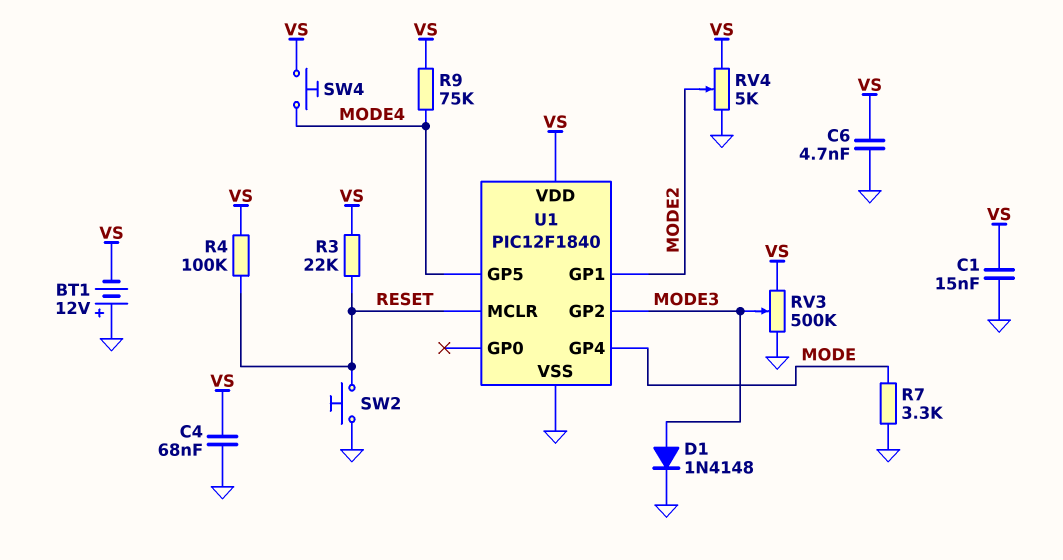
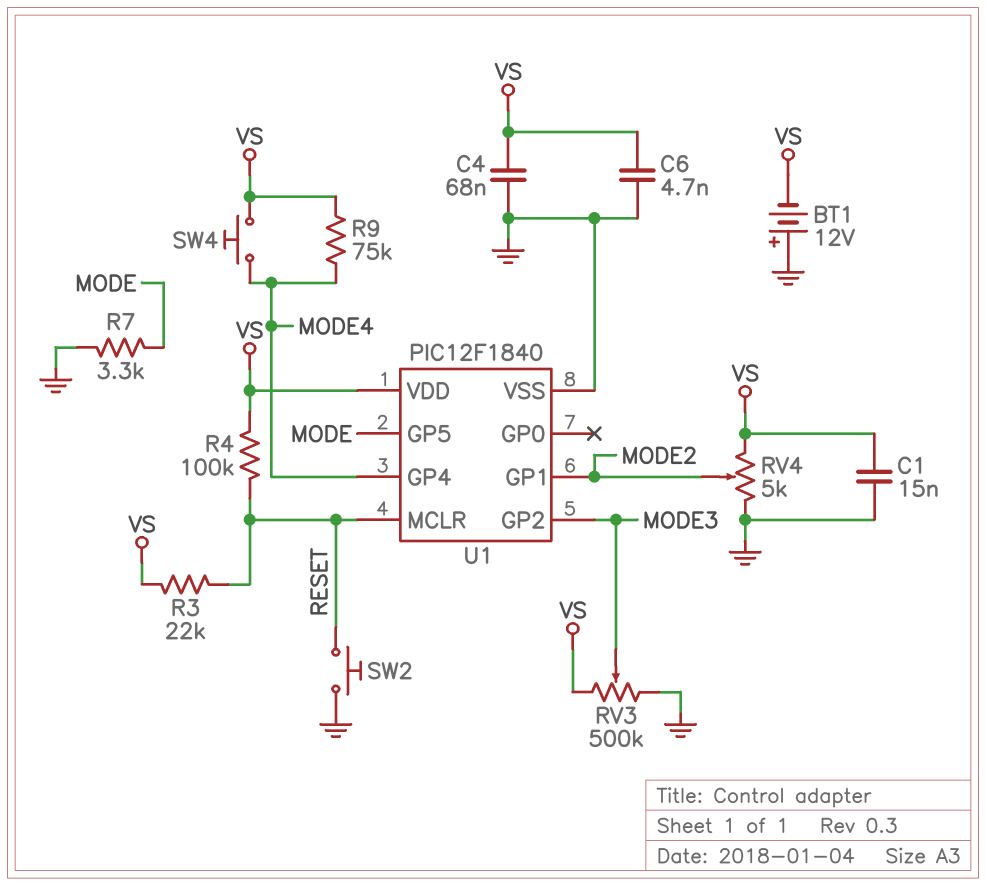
D1: diode 1N4148 (A MODE3, K GND) -> none
U1 pin GP4: MODE -> MODE4
U1 pin GP5: MODE4 -> MODE

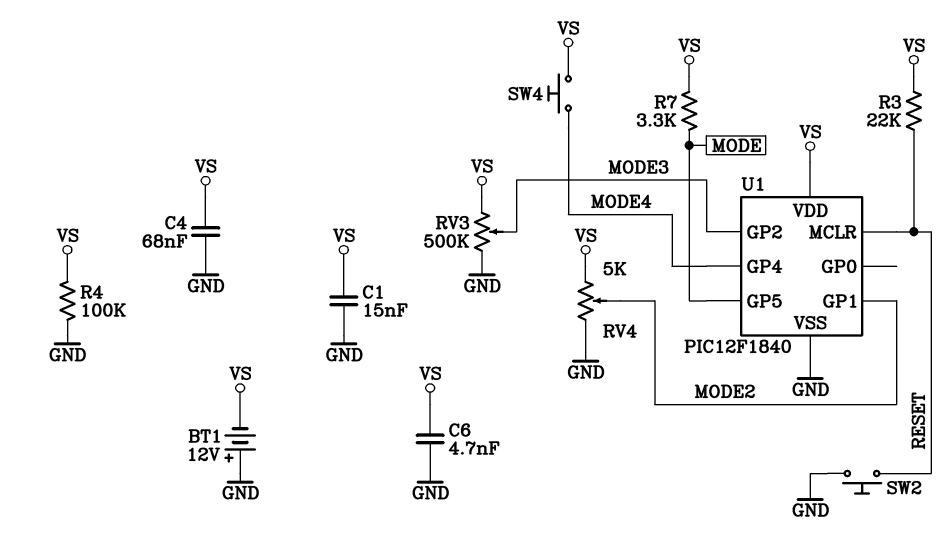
R4: 100k (RESET, VS) -> 100k (GND, VS)
R7: 3.3k (GND, MODE) -> 3.3k (MODE, VS)
R9: 75k (MODE4, VS) -> none

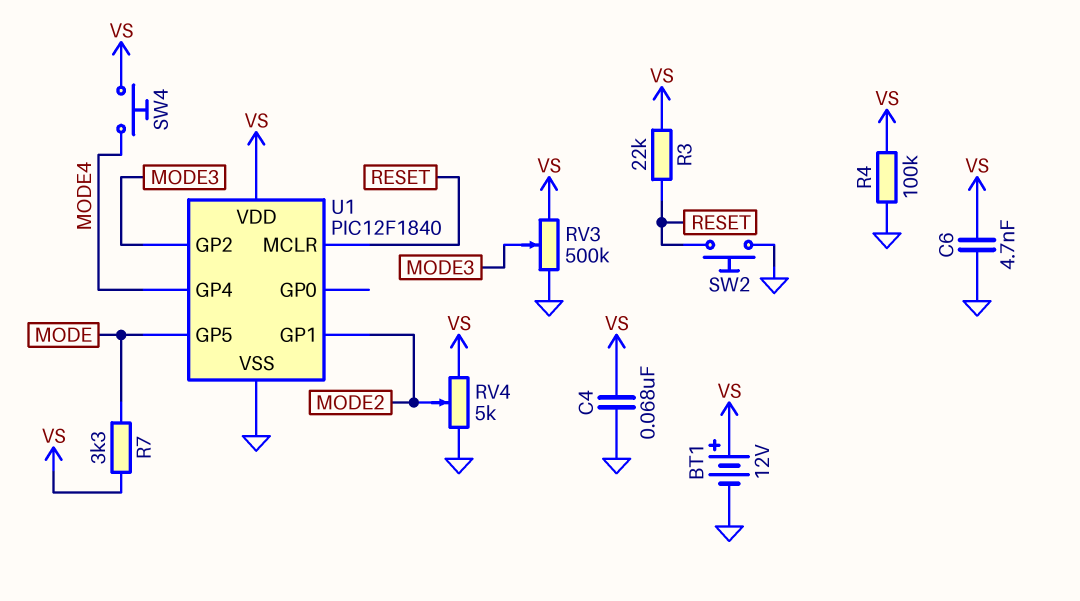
BT1: 12V (plus GND, minus VS) -> 12V (plus VS, minus GND)
C1: 15nF (GND, VS) -> none

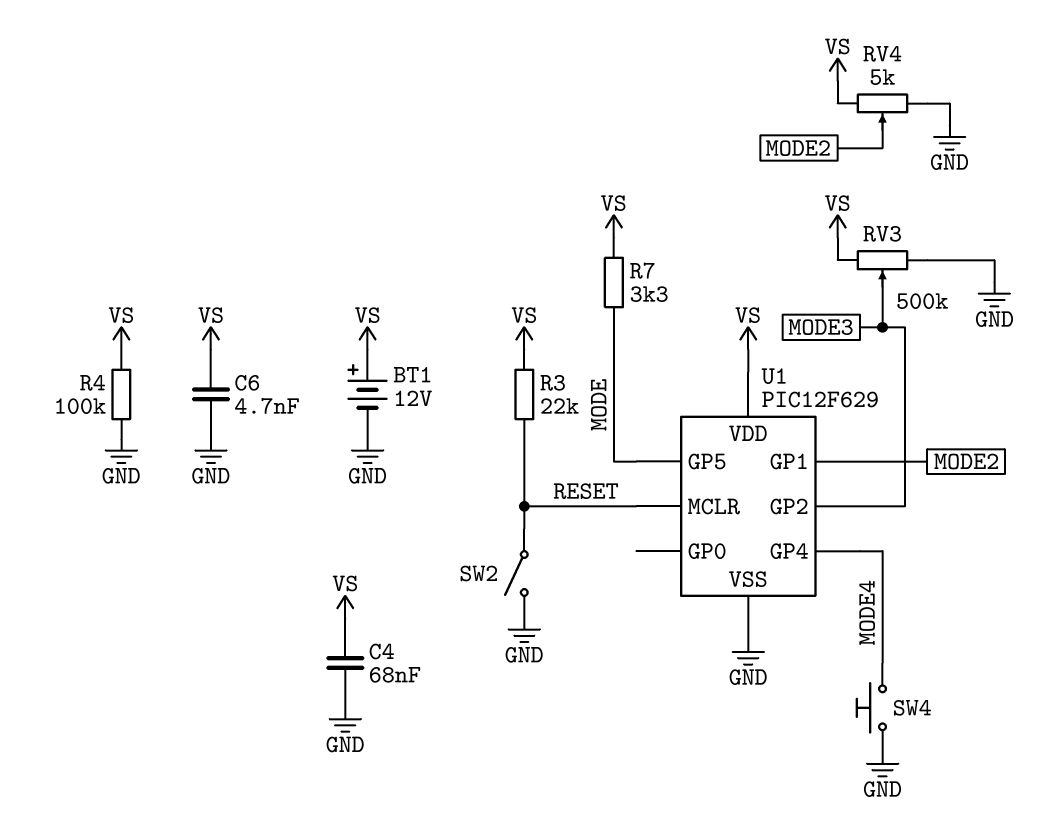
SW2: button (GND, RESET) -> switch (GND, RESET)
SW4: button (MODE4, VS) -> button (GND, MODE4)
U1: PIC12F1840 -> PIC12F629

